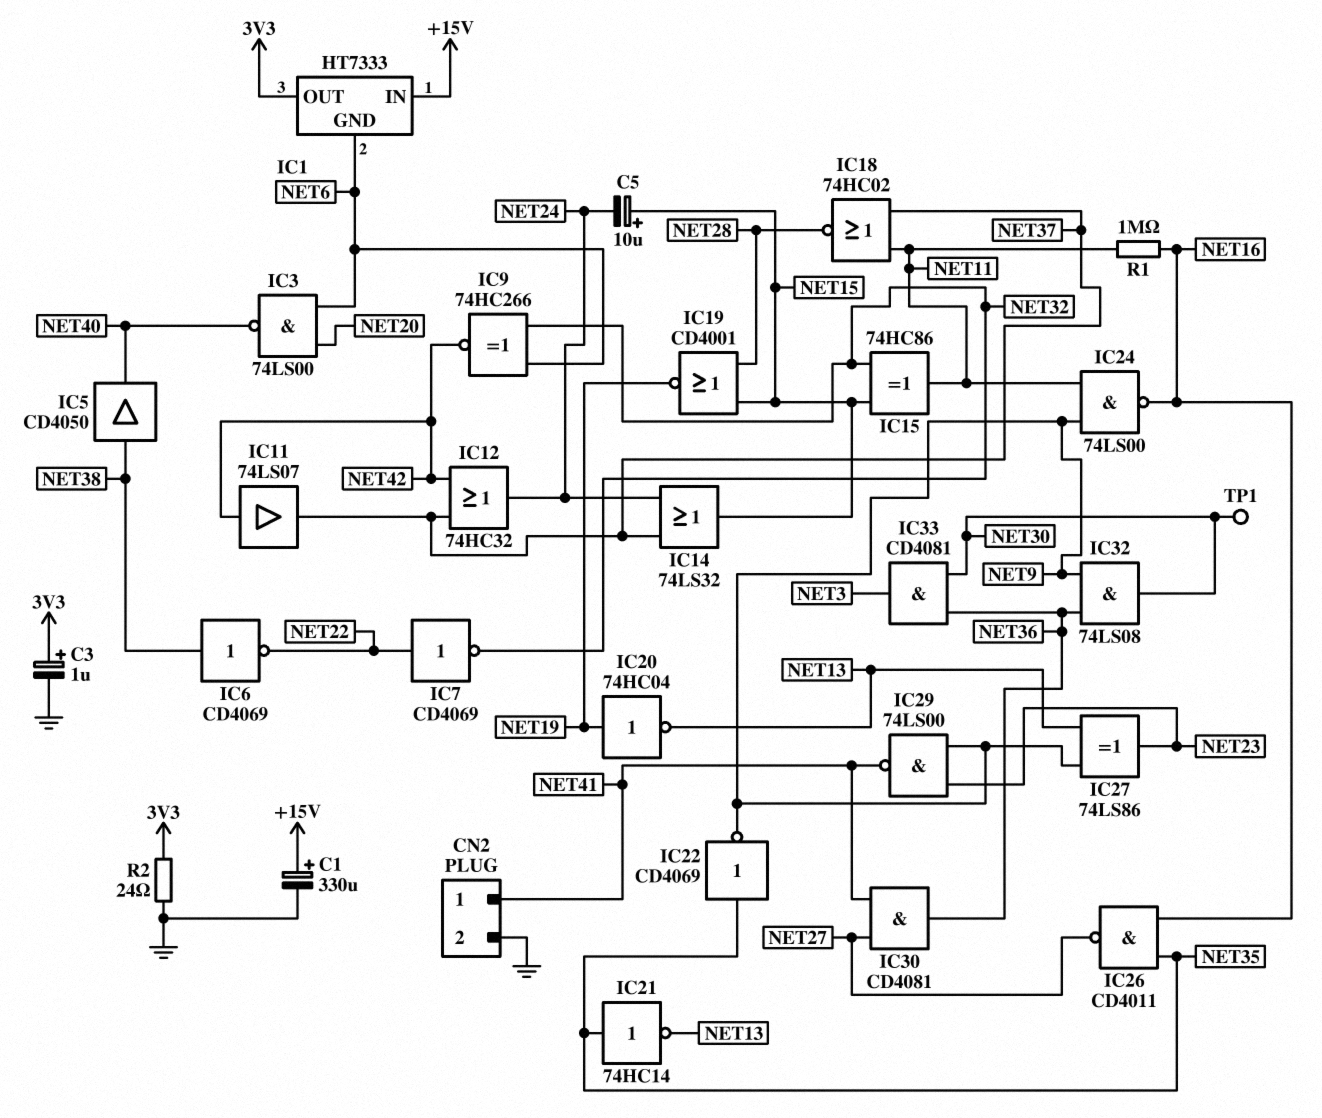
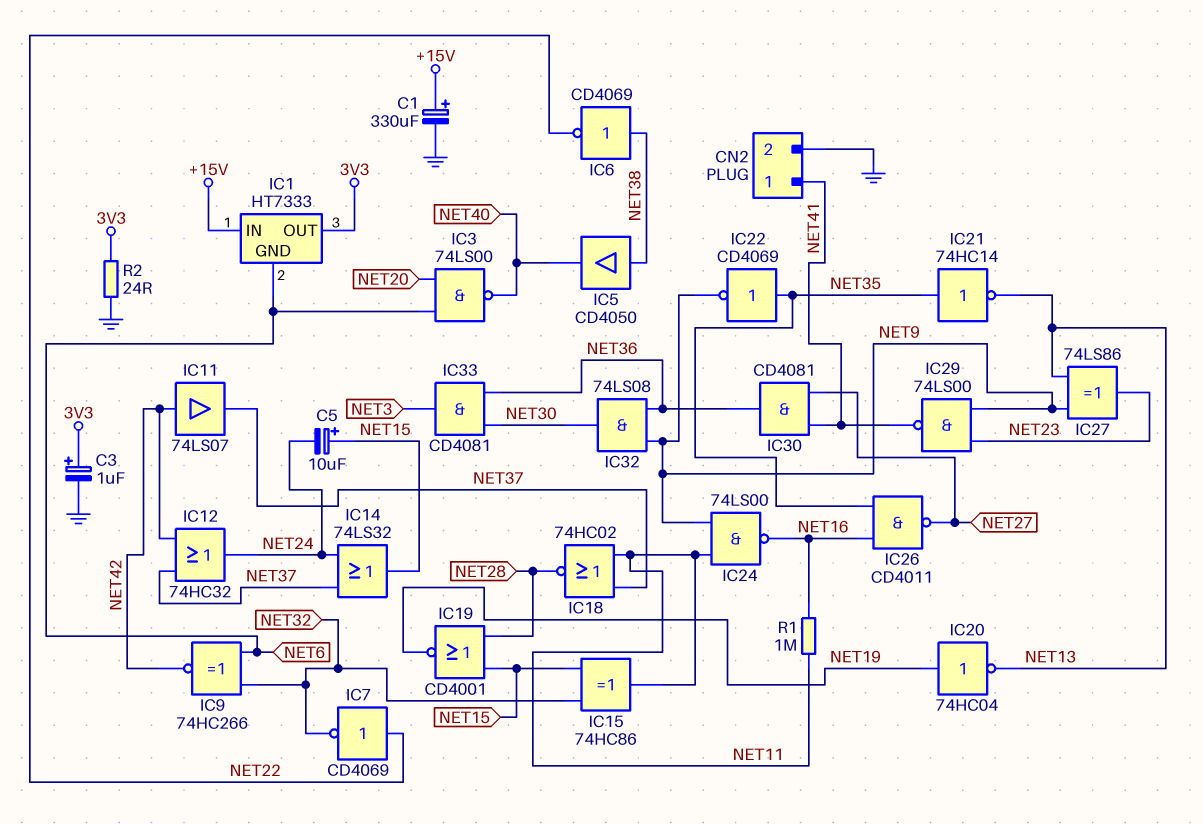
TP1: test point (NET30) -> none

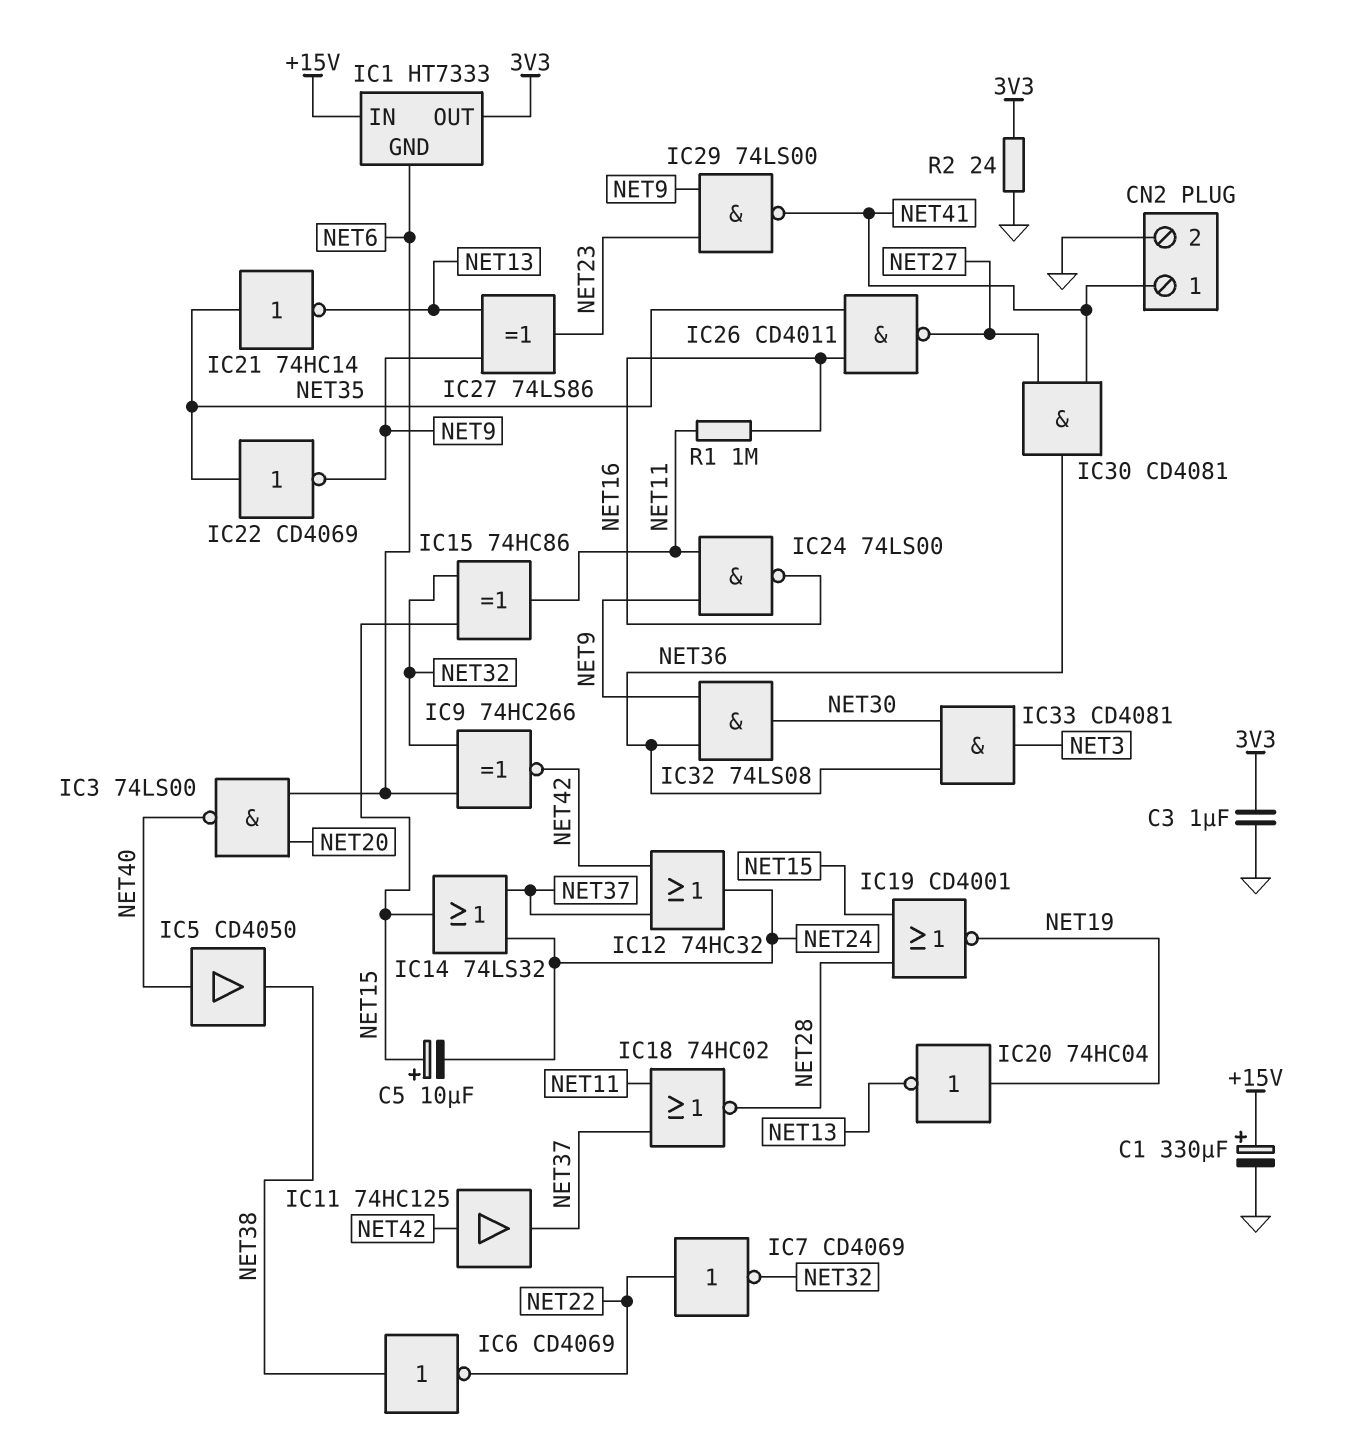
C3: 1uF (plus 3V3, minus GND) -> 1uF (3V3, GND)
IC5: buffer CD4050 (in NET38, out NET40) -> buffer CD4050 (in NET40, out NET38)
IC11: buffer 74LS07 (in NET42, out NET37) -> buffer 74HC125 (in NET42, out NET37)

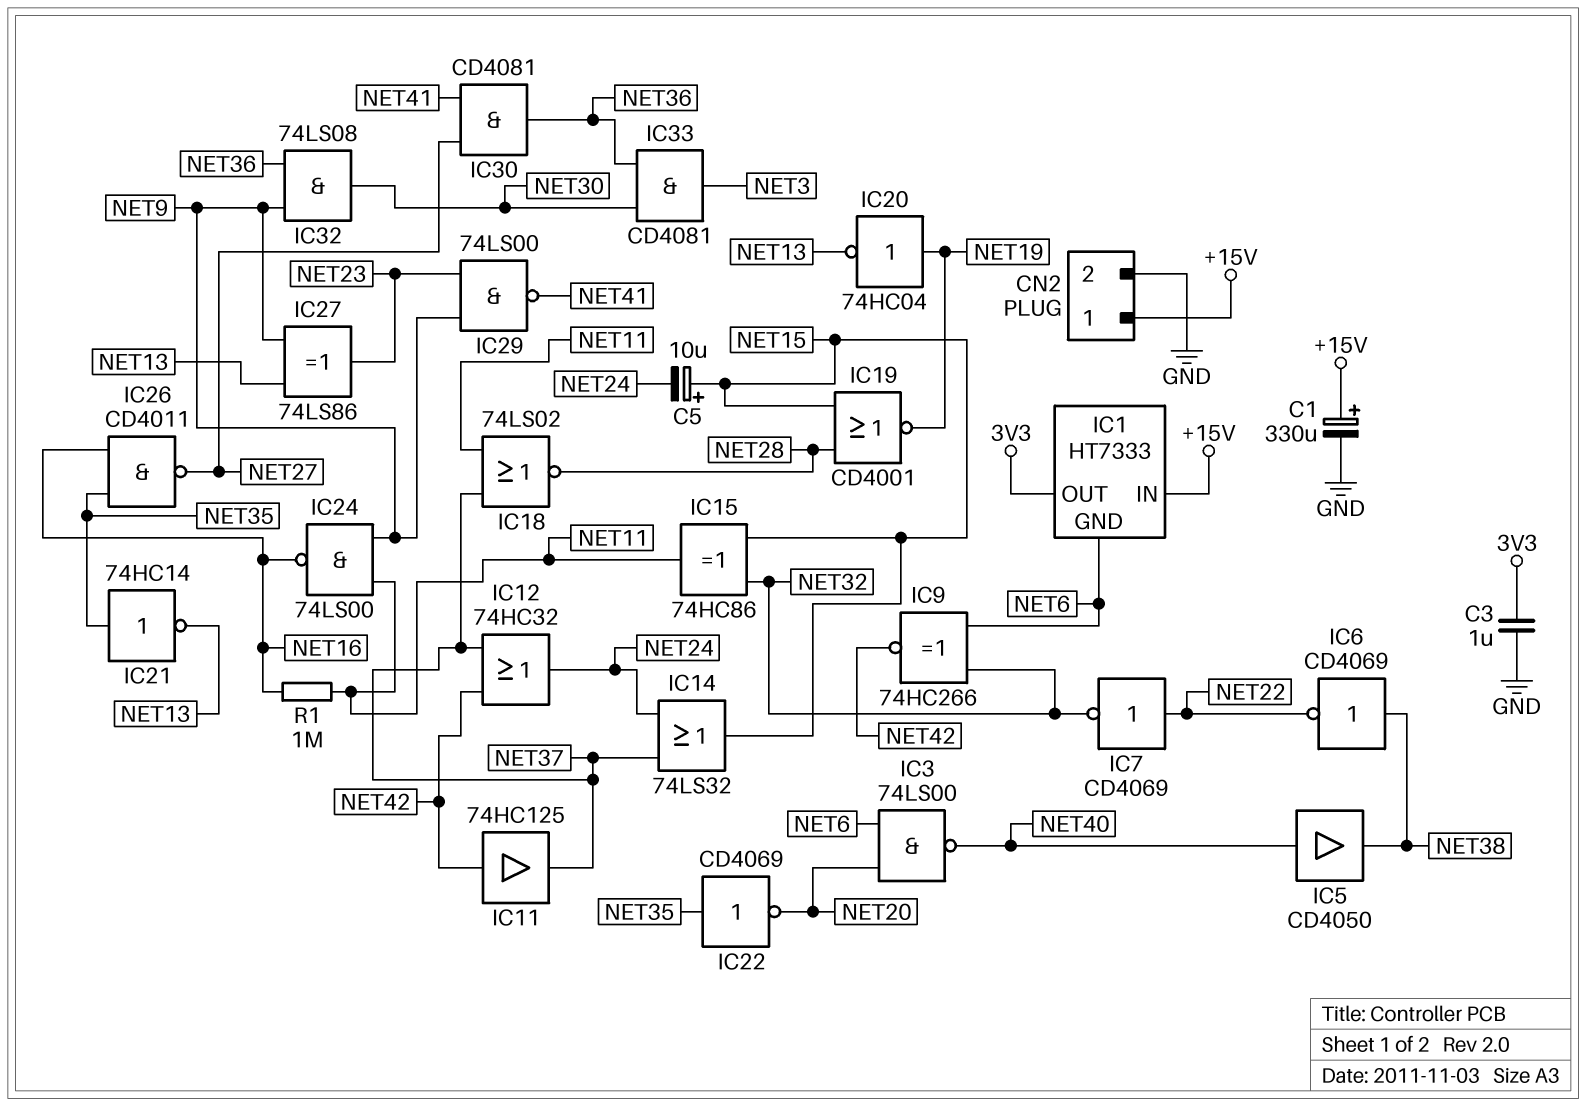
CN2 pin 1: NET41 -> +15V
IC18: NOR 74HC02 (in NET11, in NET37, out NET28) -> NOR 74LS02 (in NET11, in NET37, out NET28)
IC22: NOT CD4069 (in NET35, out NET9) -> NOT CD4069 (in NET35, out NET20)
R2: 24 (3V3, GND) -> none

